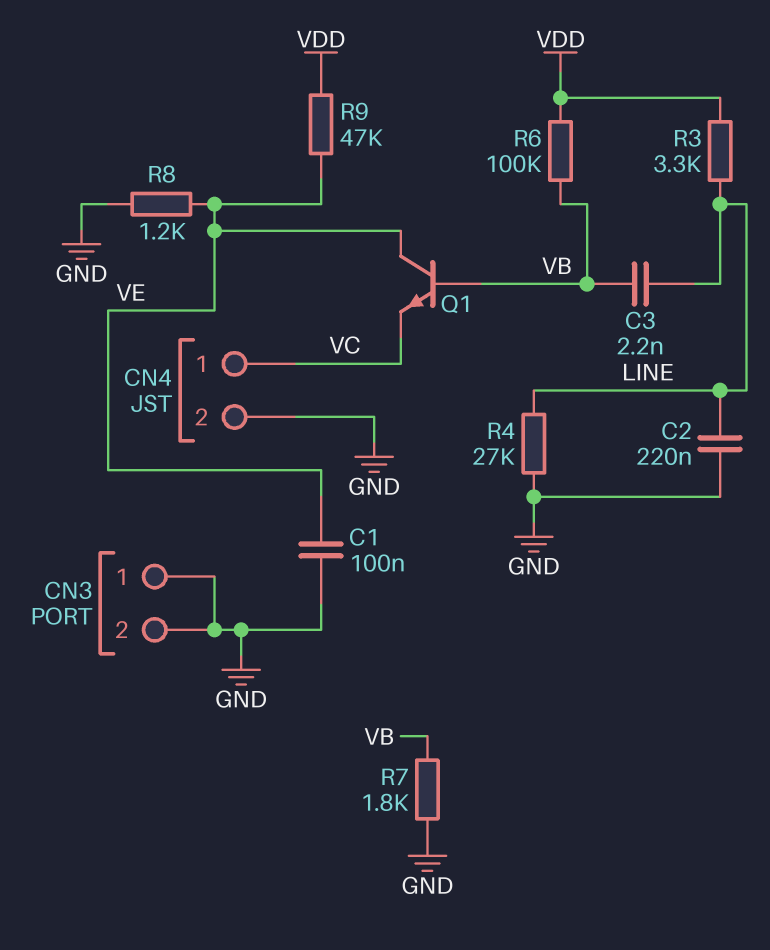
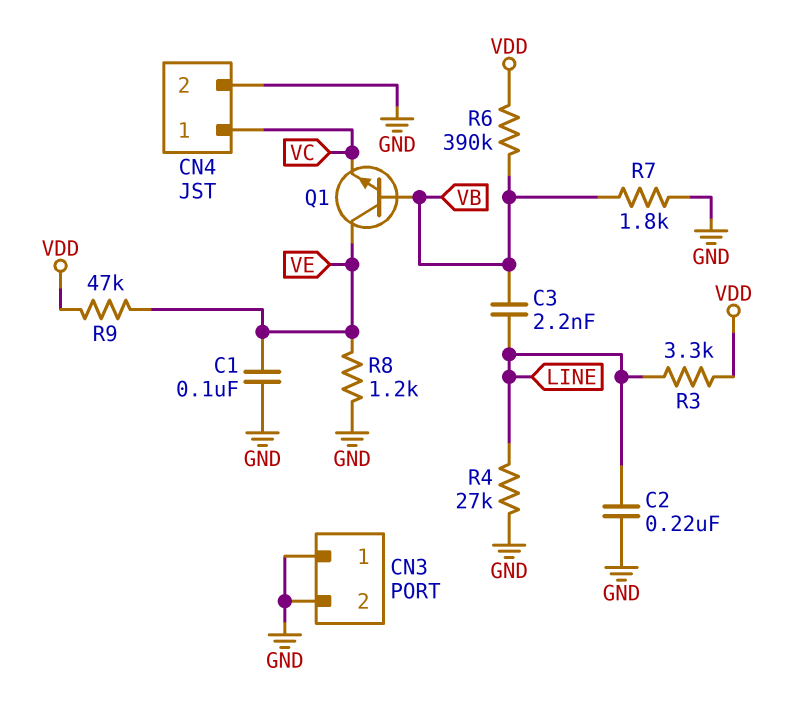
R6: 100k (VB, VDD) -> 390k (VB, VDD)

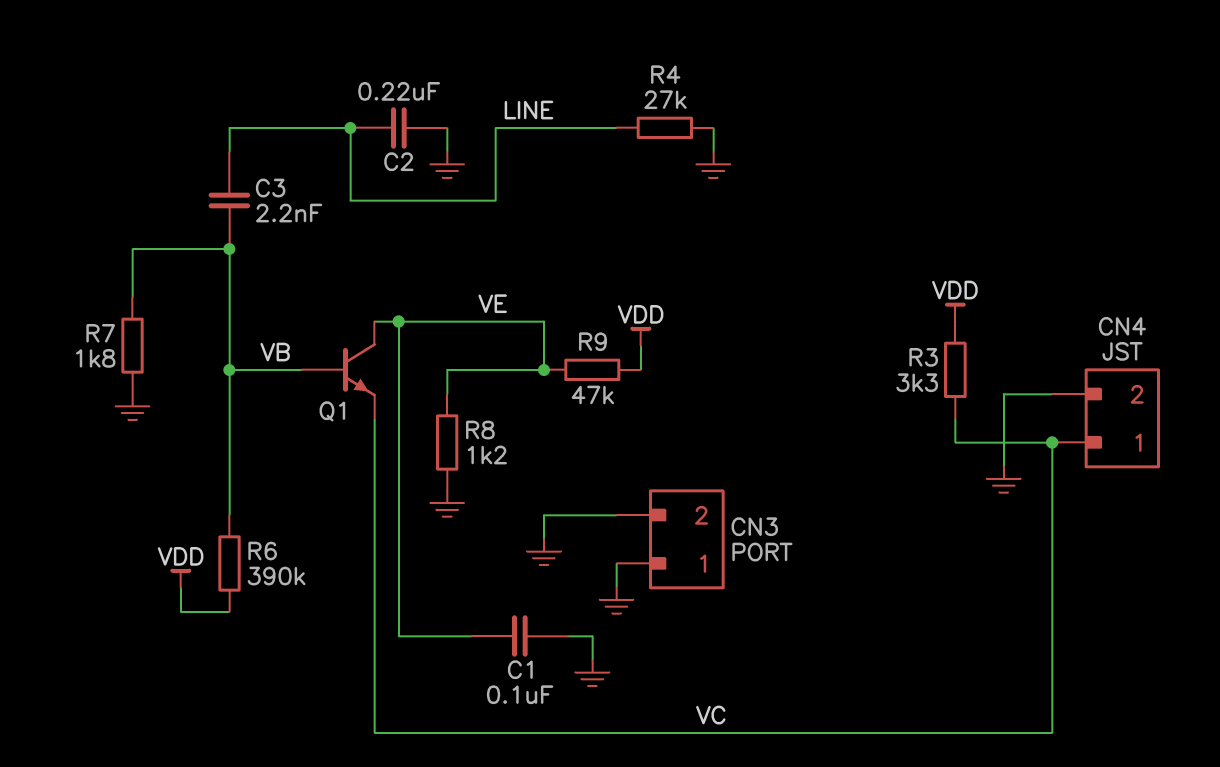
R3: 3.3k (LINE, VDD) -> 3.3k (VC, VDD)

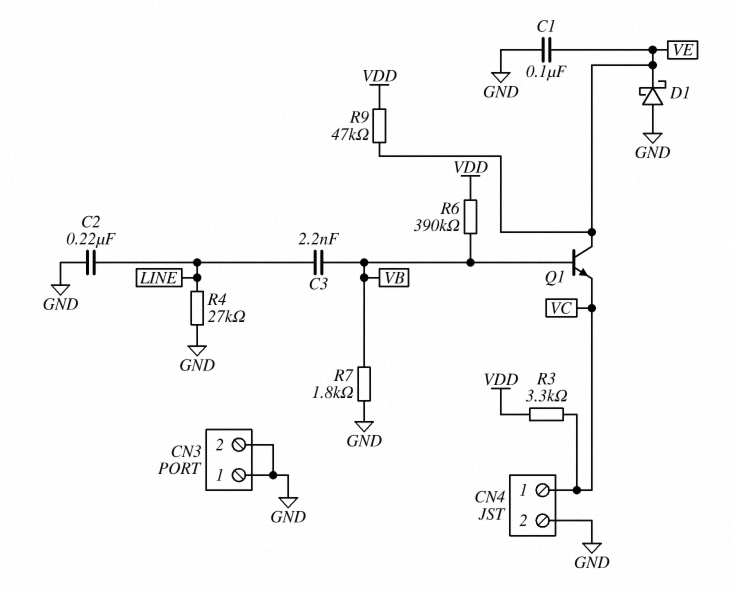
D1: none -> schottky (A GND, K VE)
R8: 1.2k (GND, VE) -> none

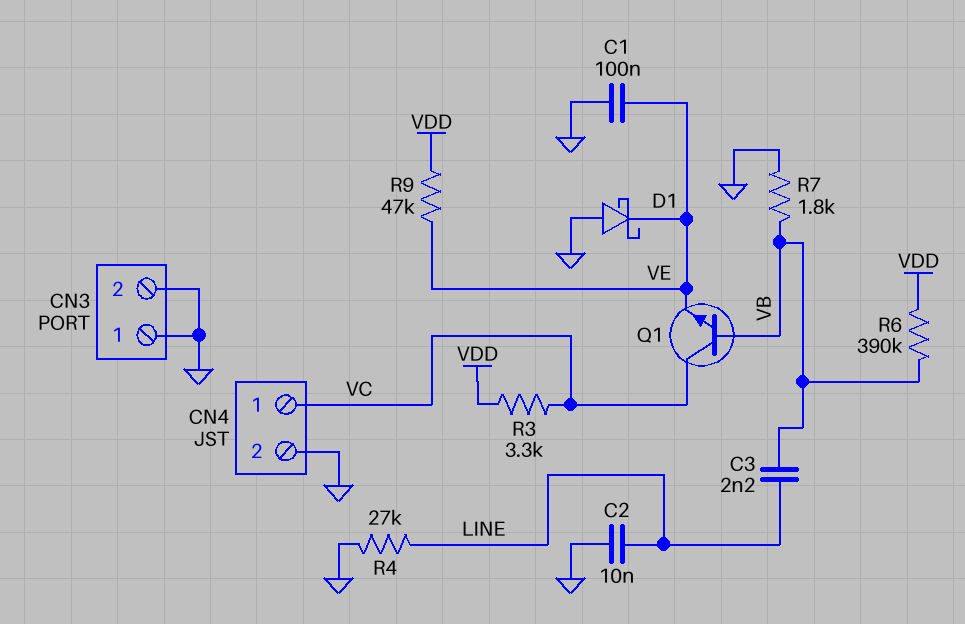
C2: 220nF (GND, LINE) -> 10nF (GND, LINE)
Q1: NPN (B VB, C VE, E VC) -> NPN (B VB, C VC, E VE)

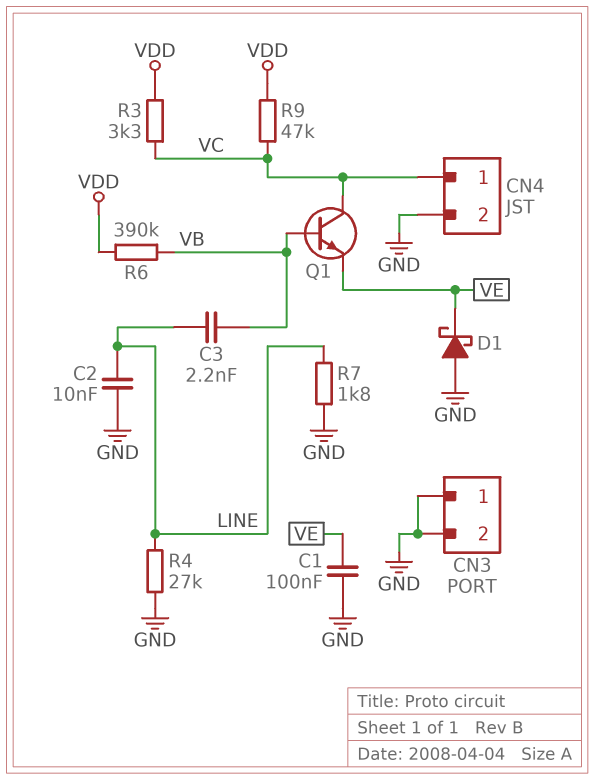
R7: 1.8k (GND, VB) -> 1.8k (GND, LINE)
R9: 47k (VDD, VE) -> 47k (VC, VDD)

